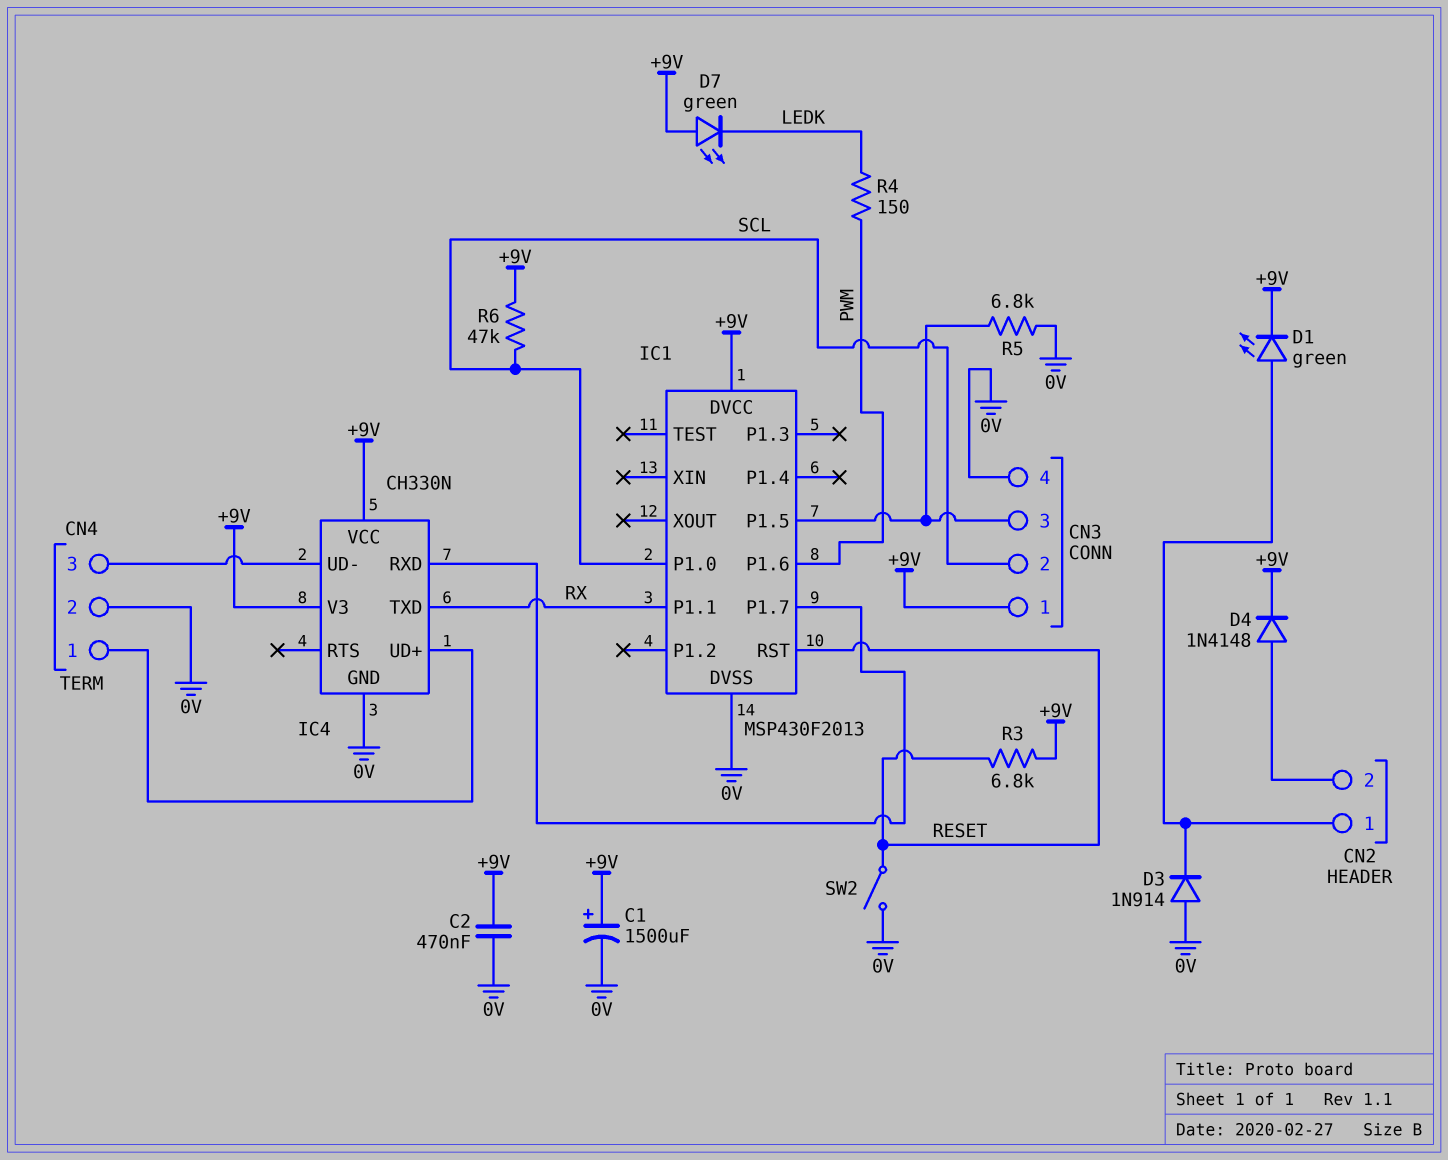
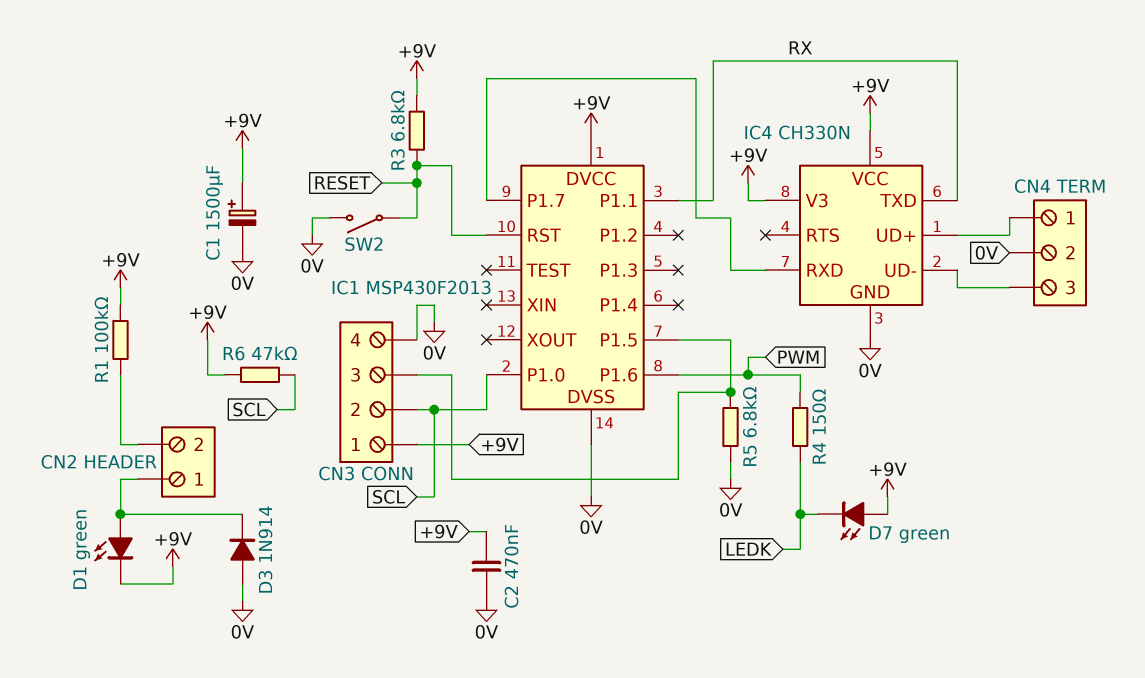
D4: diode 1N4148 (A CN2/2, K +9V) -> none
R1: none -> 100k (+9V, CN2/2)

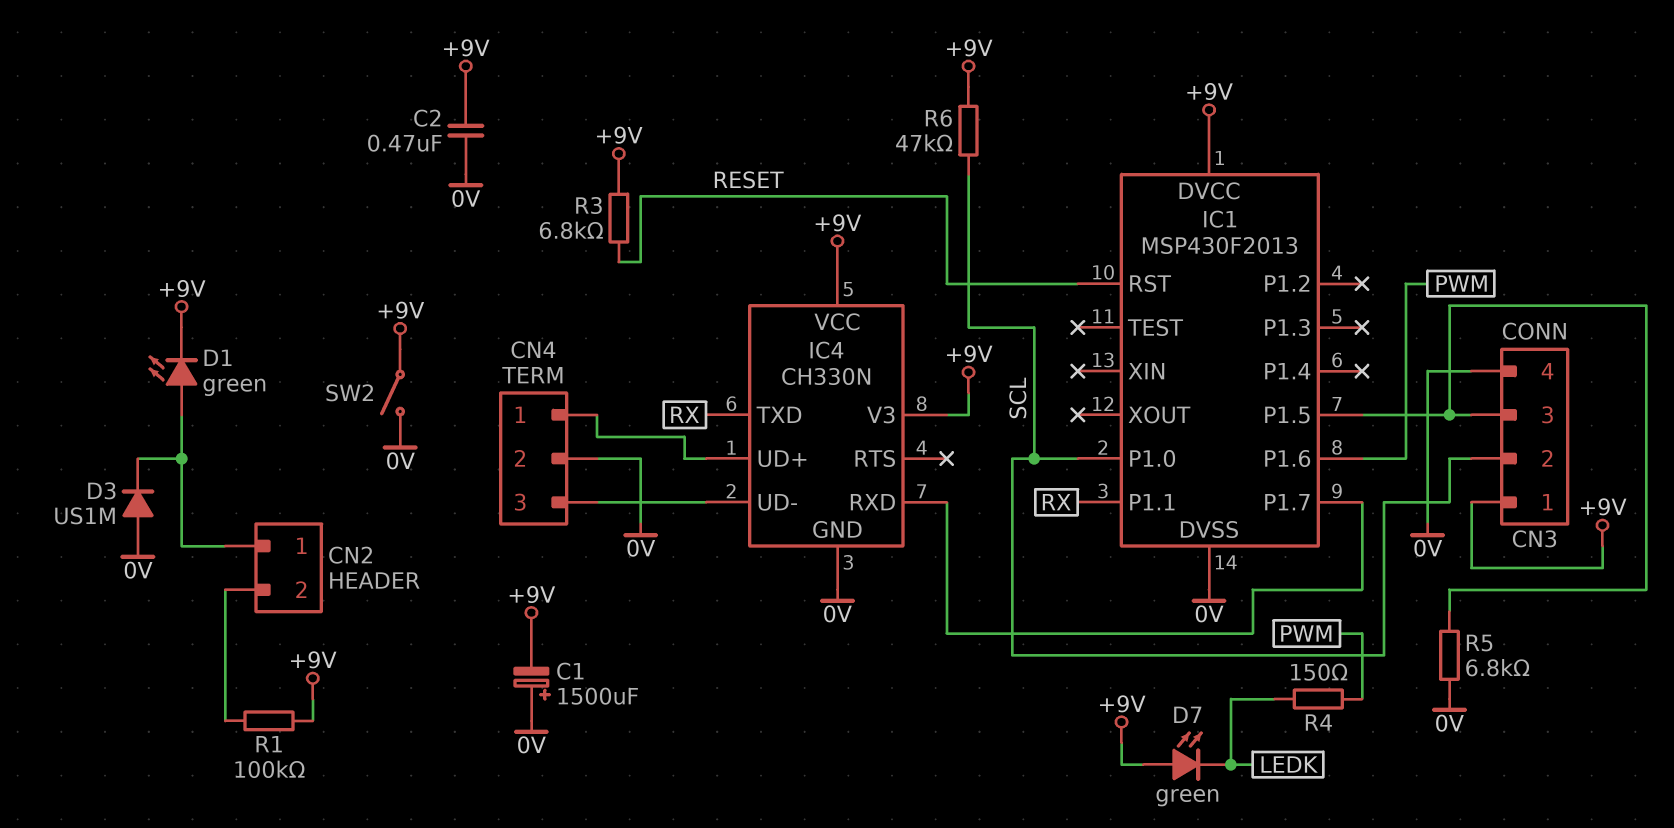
C1: 1500uF (plus +9V, minus 0V) -> 1500uF (plus 0V, minus +9V)
D3: diode 1N914 (A 0V, K CN2/1) -> diode US1M (A 0V, K CN2/1)
SW2: switch (0V, RESET) -> switch (+9V, 0V)

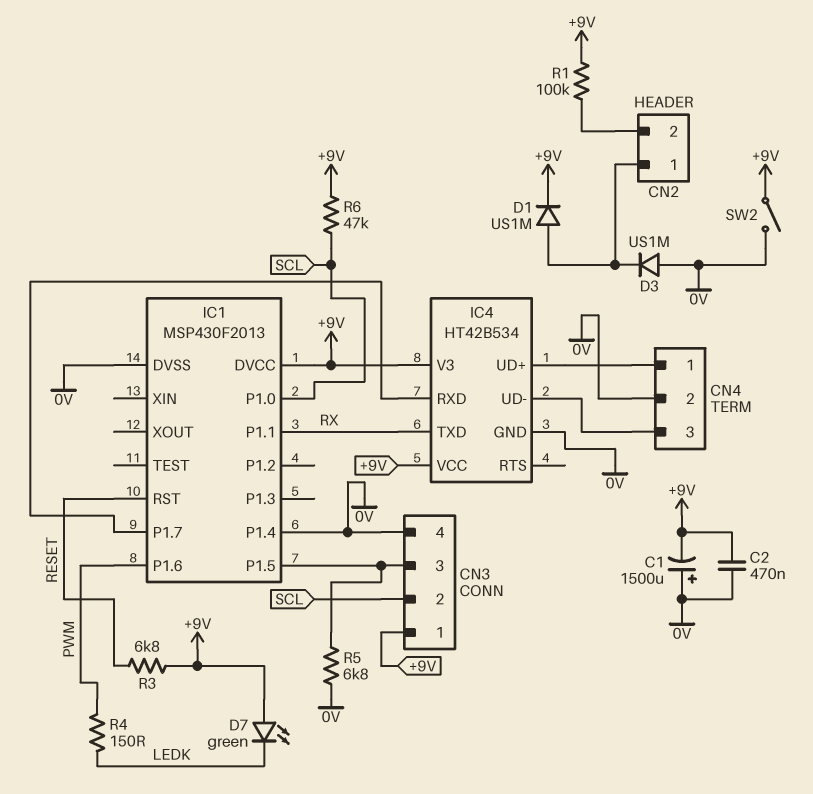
D1: LED green (A CN2/1, K +9V) -> diode US1M (A CN2/1, K +9V)
IC1 pin P1.4: none -> 0V
IC4: CH330N -> HT42B534

